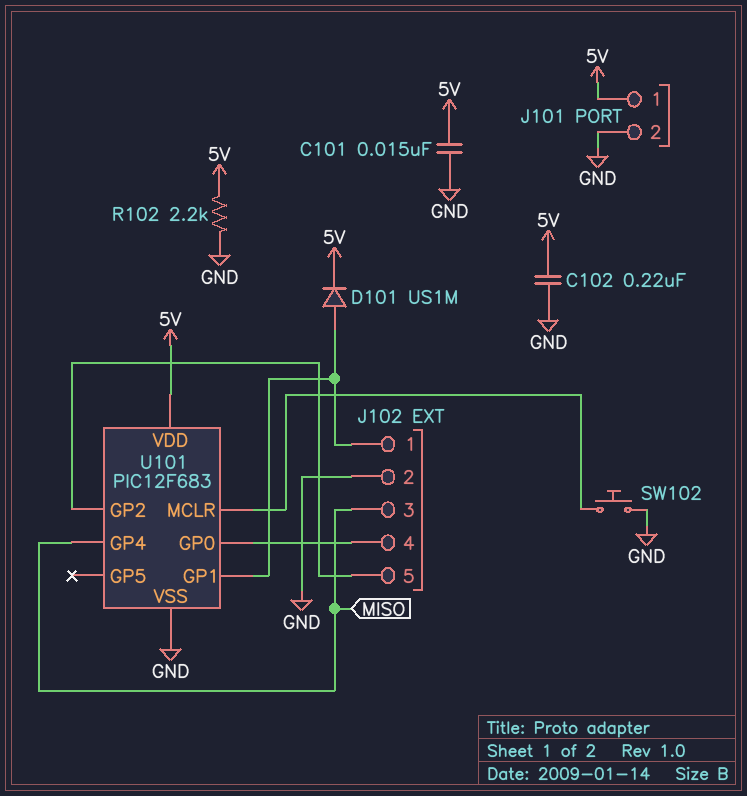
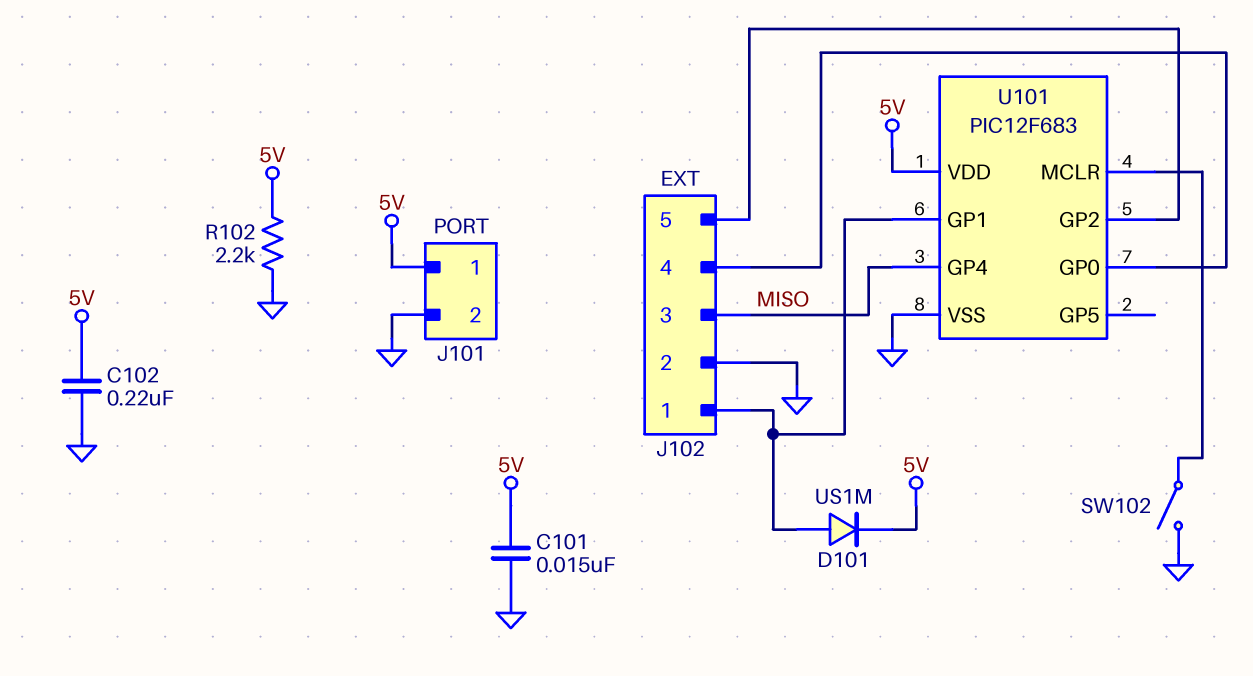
SW102: button (GND, U101/MCLR) -> switch (GND, U101/MCLR)

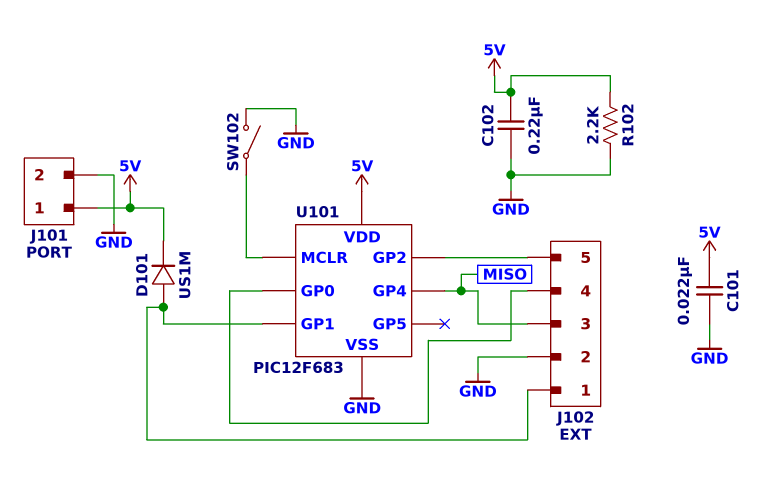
C101: 15nF (5V, GND) -> 22nF (5V, GND)

